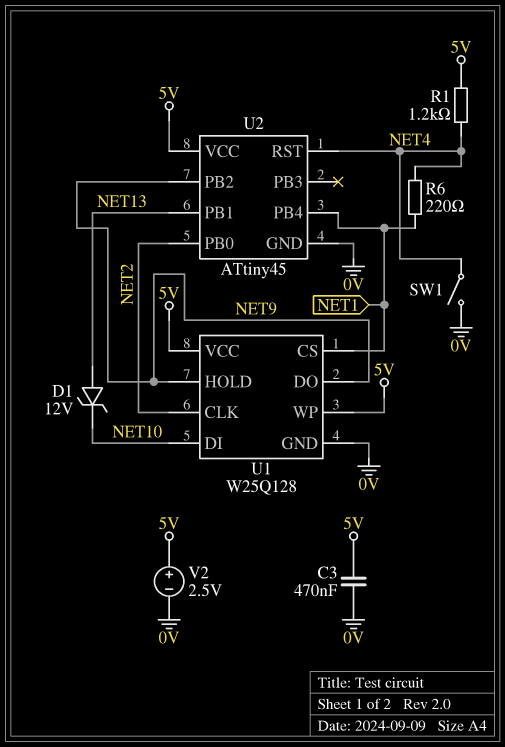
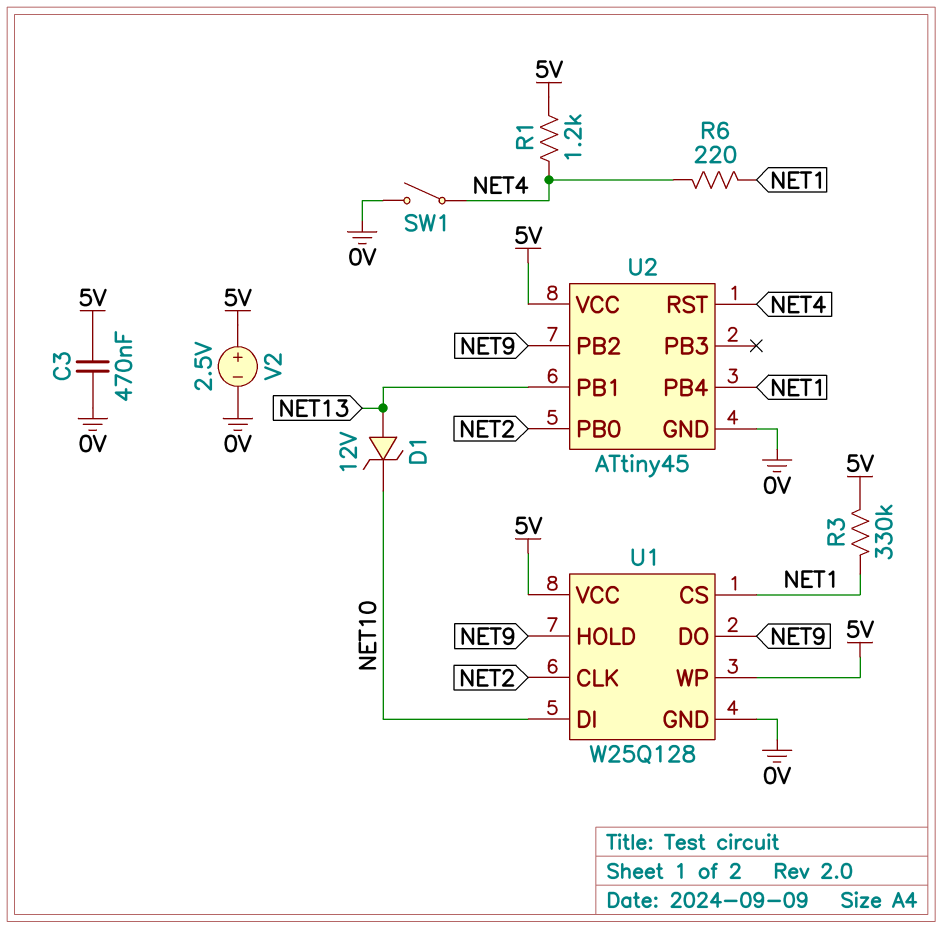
R3: none -> 330k (5V, NET1)

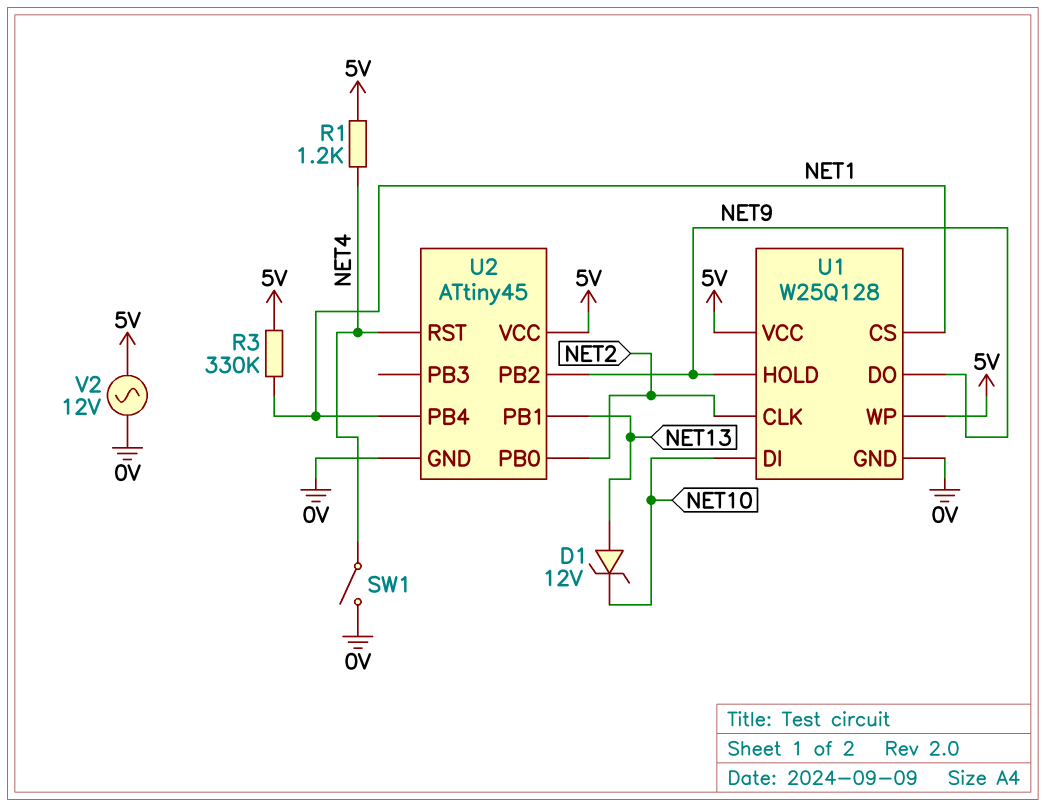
C3: 470nF (0V, 5V) -> none
R6: 220 (NET1, NET4) -> none
V2: 2.5V (plus 5V, minus 0V) -> AC 12V (0V, 5V)

